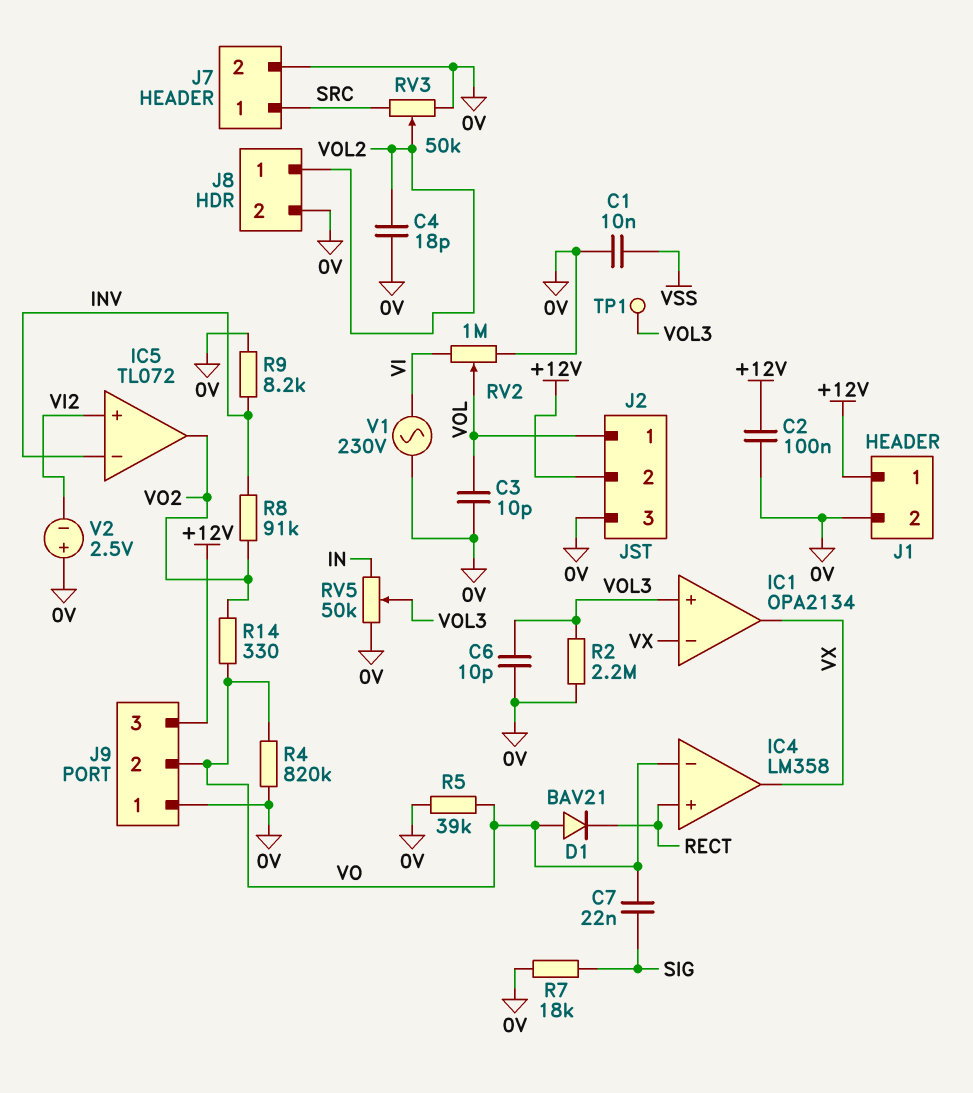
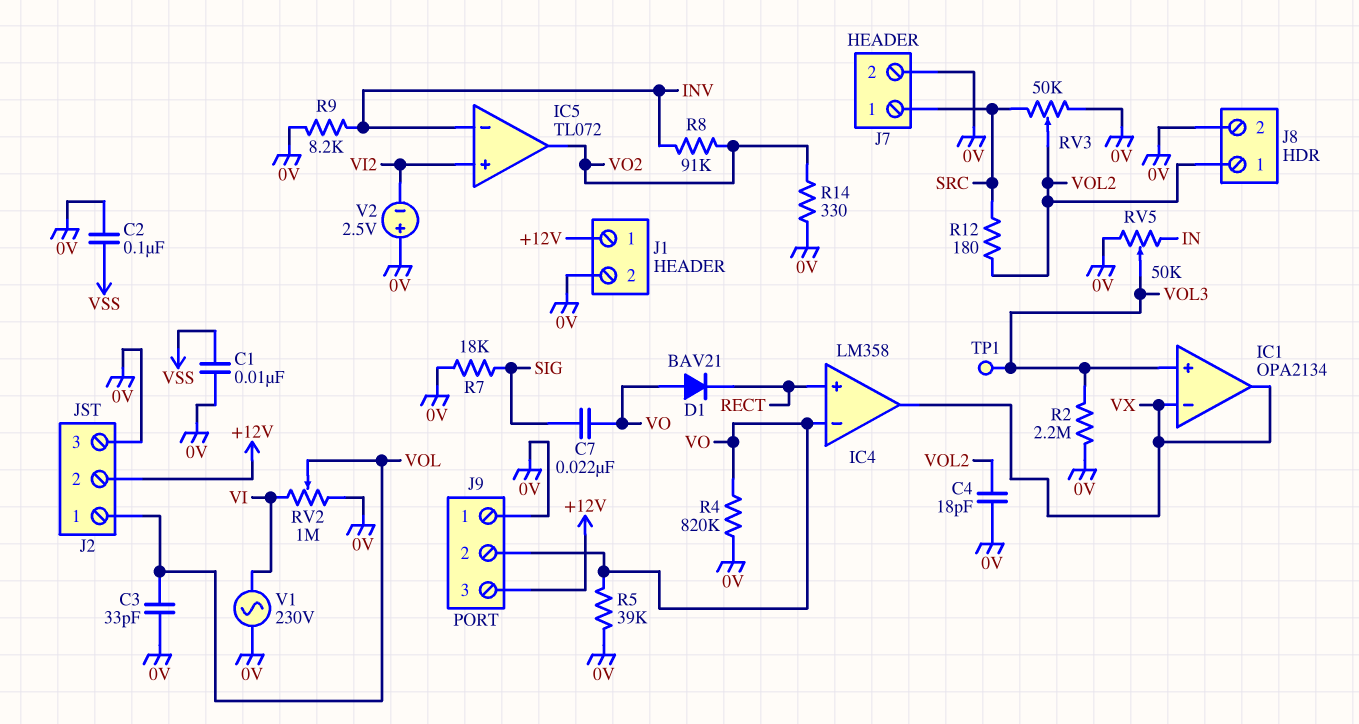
C2: 100nF (+12V, 0V) -> 100nF (0V, VSS)
C3: 10pF (0V, VOL) -> 33pF (0V, VOL)
C6: 10pF (0V, VOL3) -> none
R12: none -> 180 (SRC, VOL2)
R14: 330 (VO, VO2) -> 330 (0V, VO2)

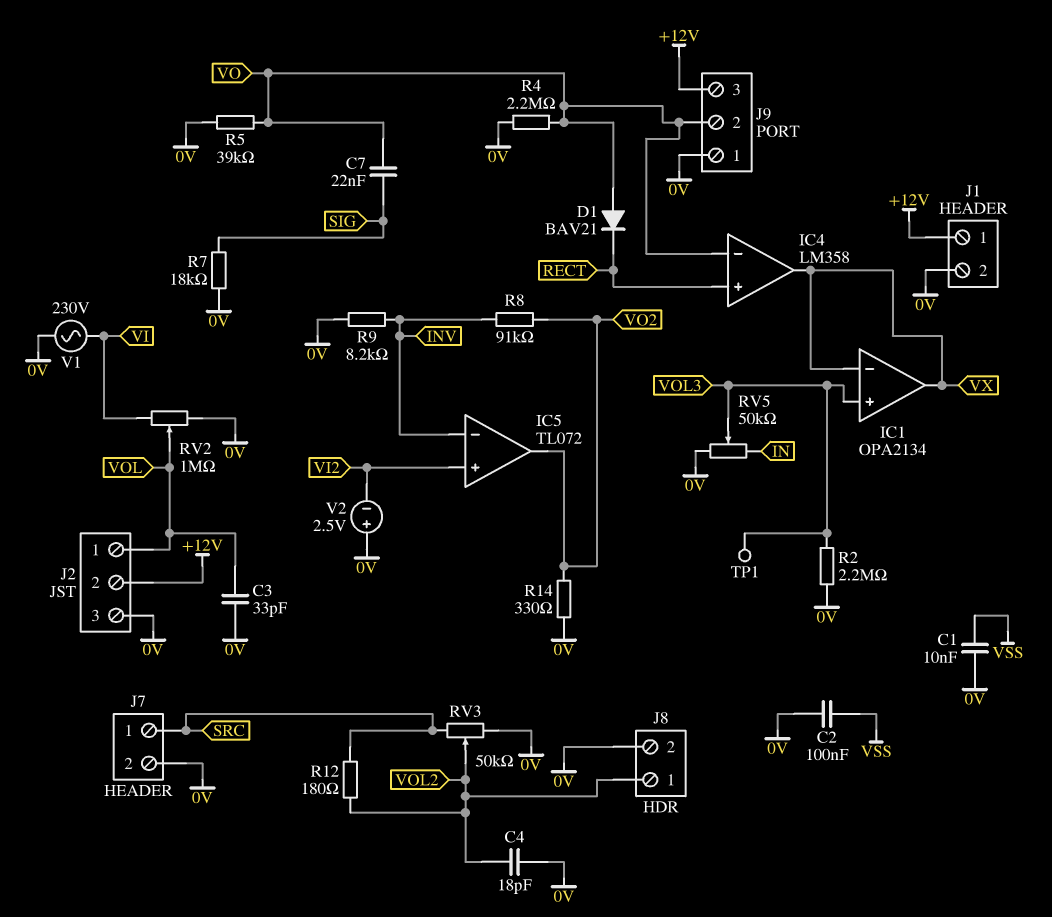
R4: 820k (0V, VO) -> 2.2M (0V, VO)

